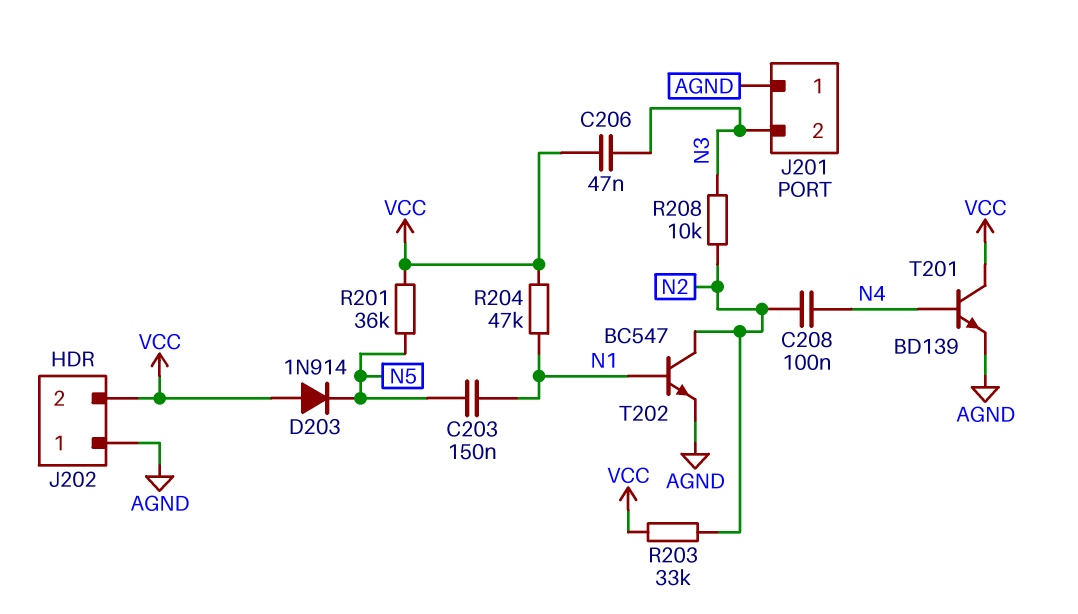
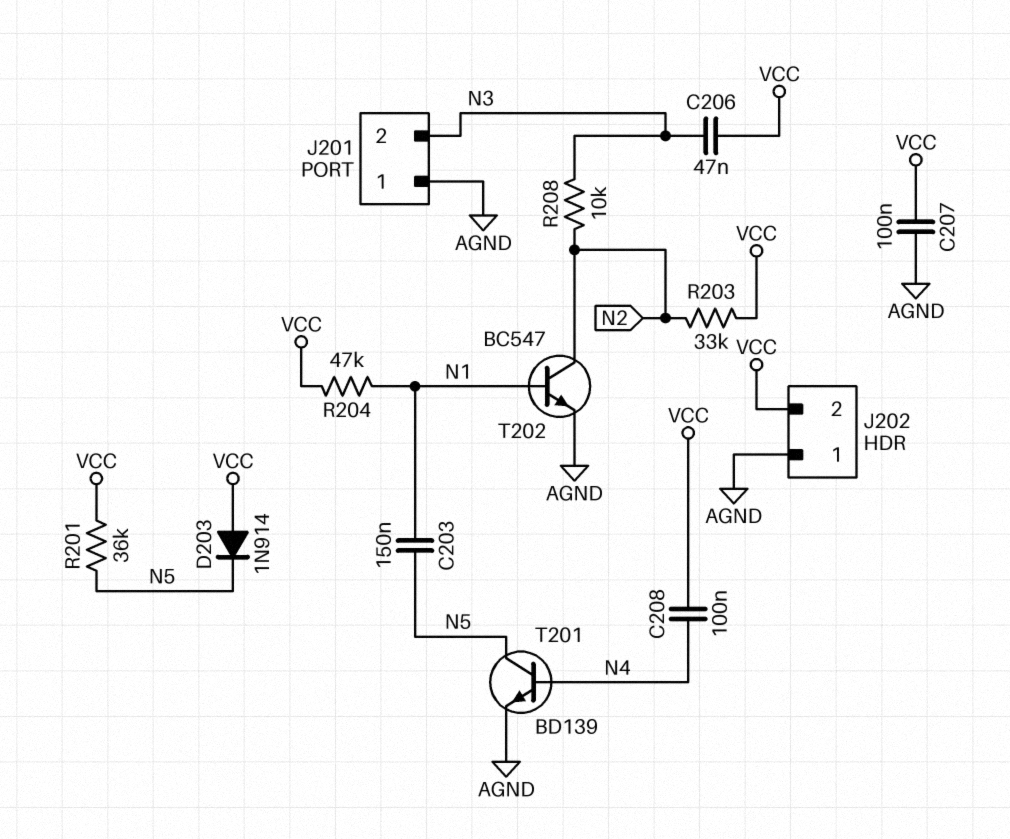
C207: none -> 100nF (AGND, VCC)
C208: 100nF (N2, N4) -> 100nF (N4, VCC)
T201: NPN BD139 (B N4, C VCC, E AGND) -> NPN BD139 (B N4, C N5, E AGND)

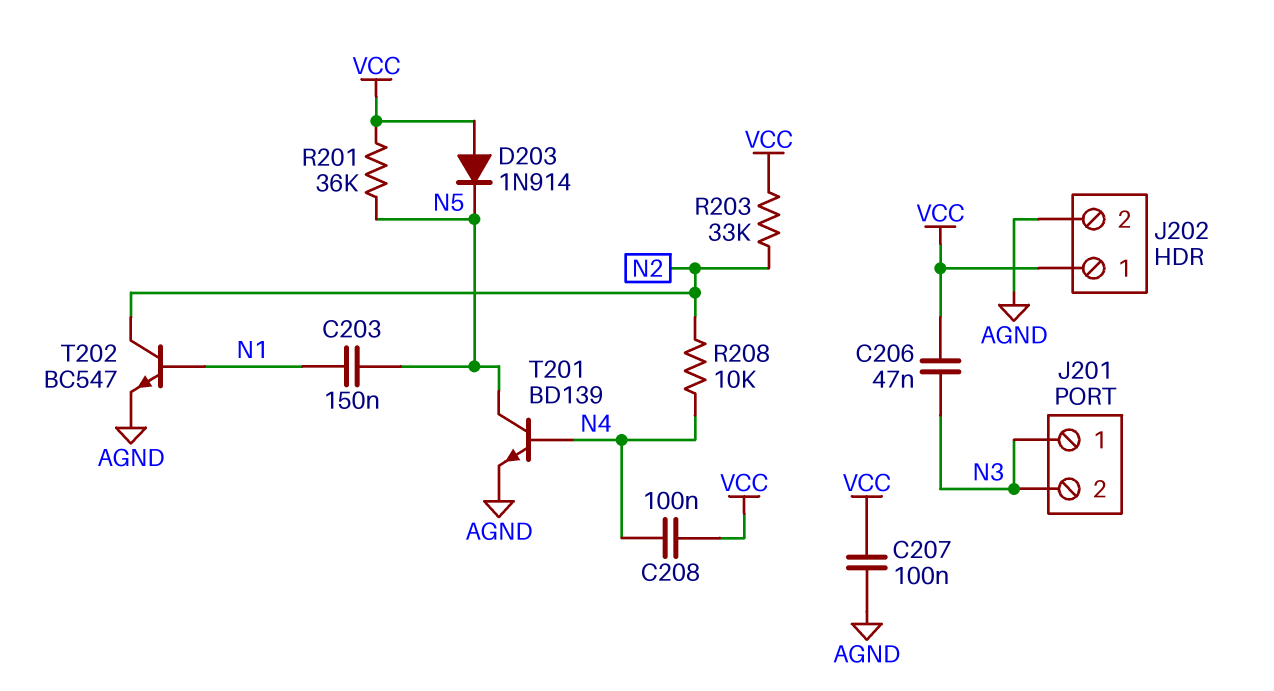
J201 pin 1: AGND -> N3
J202 pin 1: AGND -> VCC
J202 pin 2: VCC -> AGND
R204: 47k (N1, VCC) -> none
R208: 10k (N2, N3) -> 10k (N2, N4)

